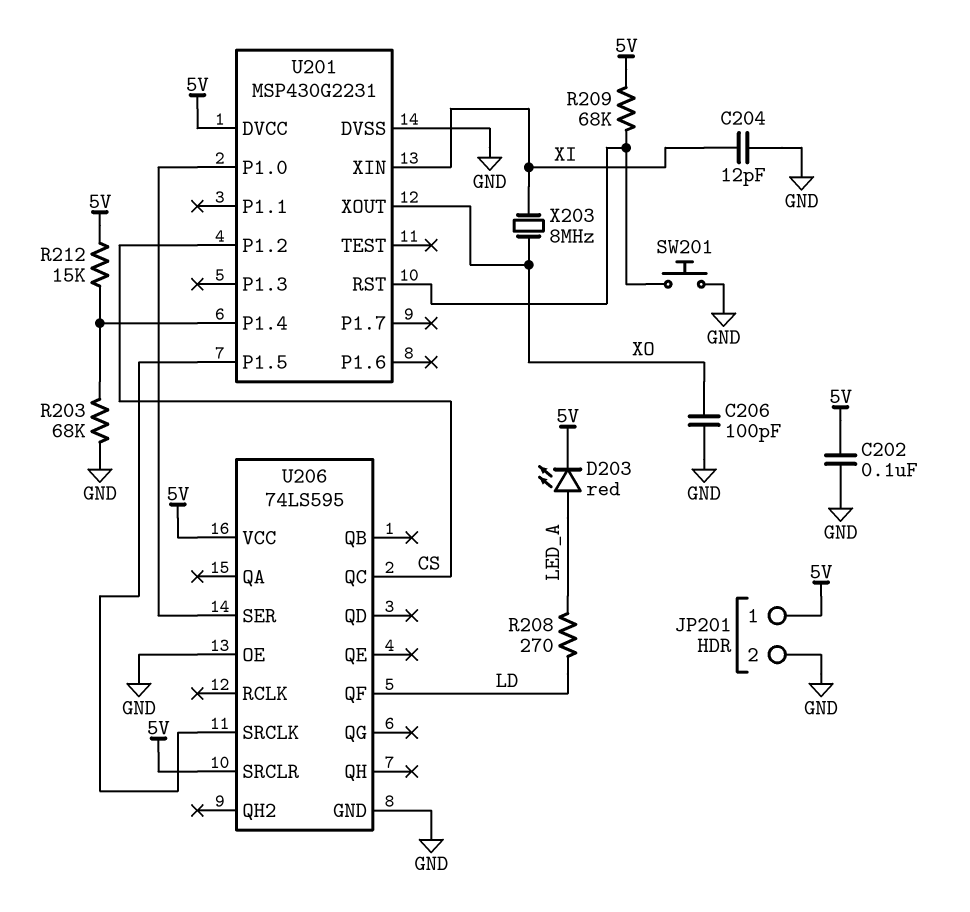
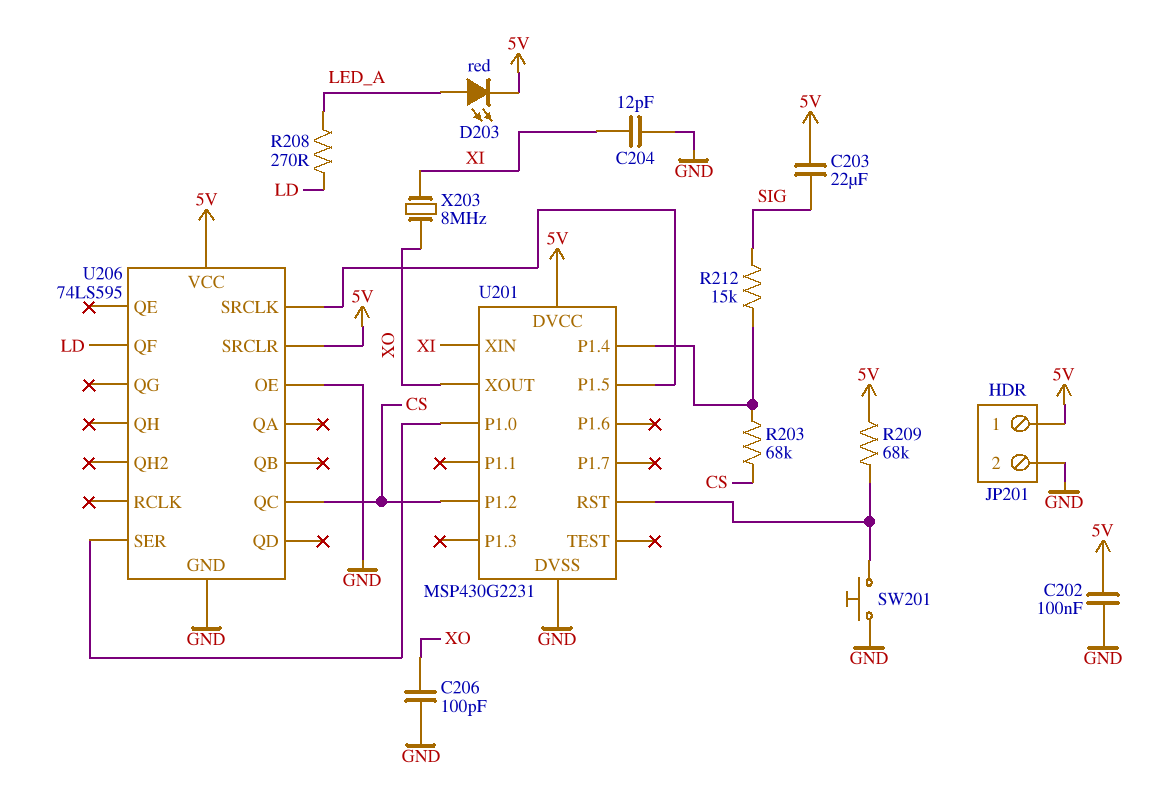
C203: none -> 22uF (5V, SIG)
R203: 68k (GND, U201/P1.4) -> 68k (CS, U201/P1.4)
R212: 15k (5V, U201/P1.4) -> 15k (SIG, U201/P1.4)

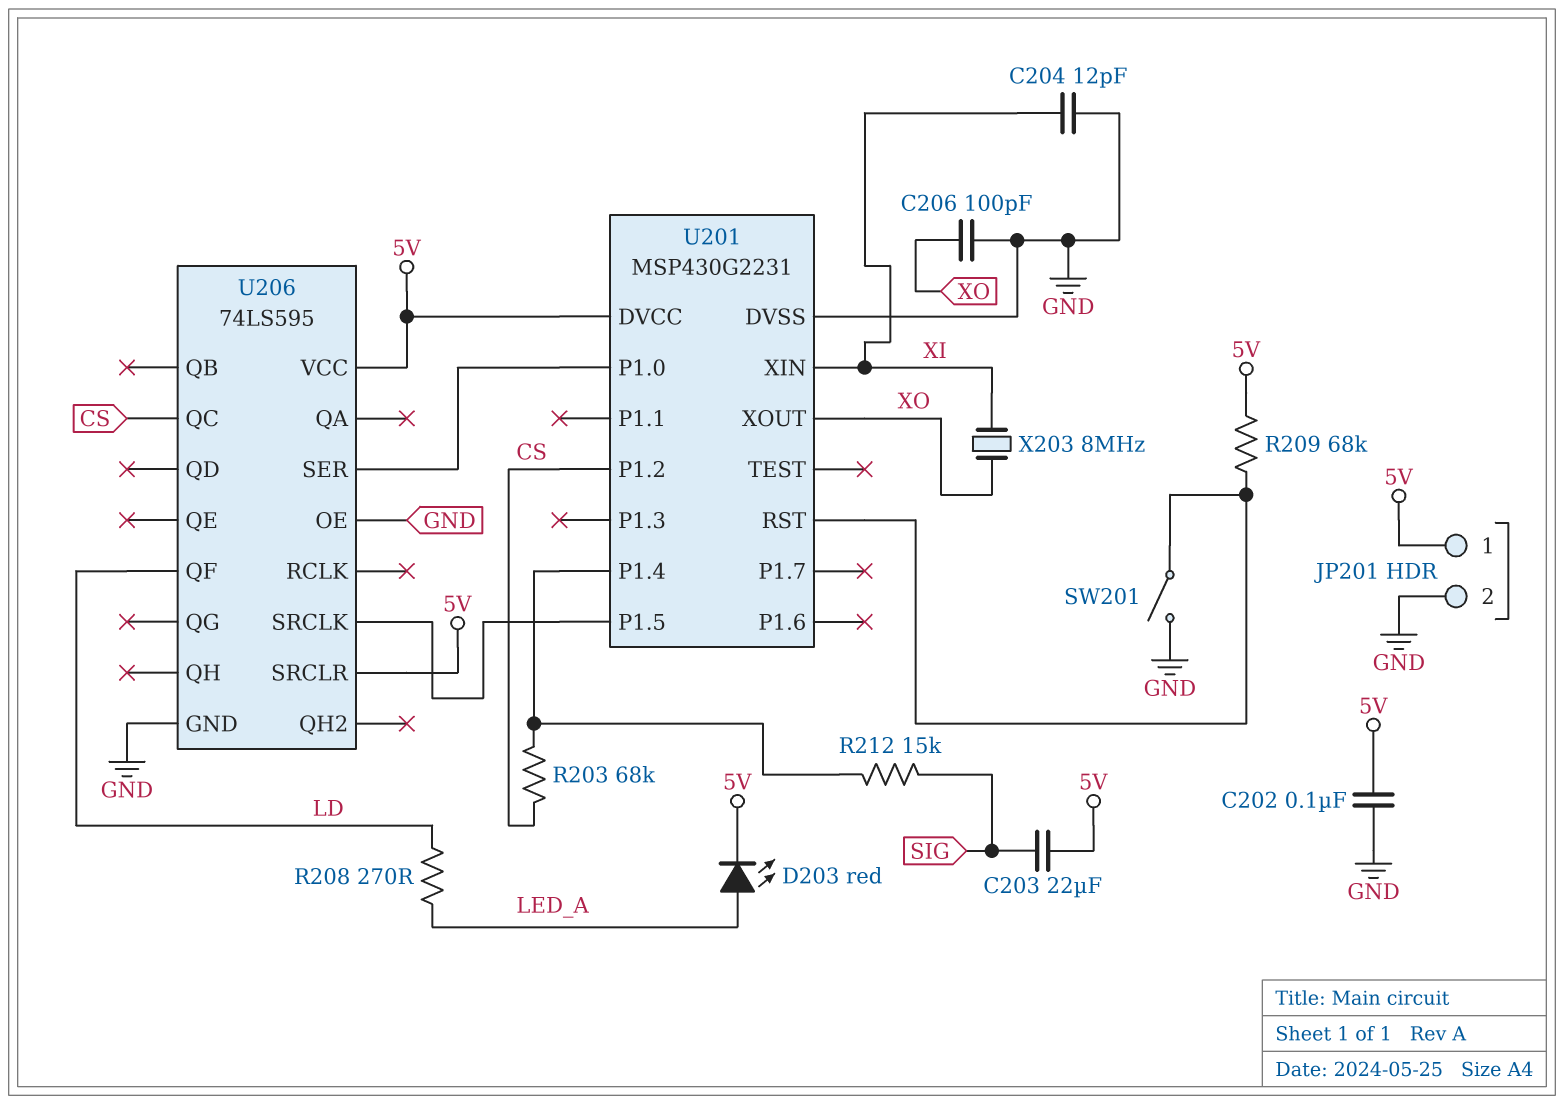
SW201: button (GND, U201/RST) -> switch (GND, U201/RST)

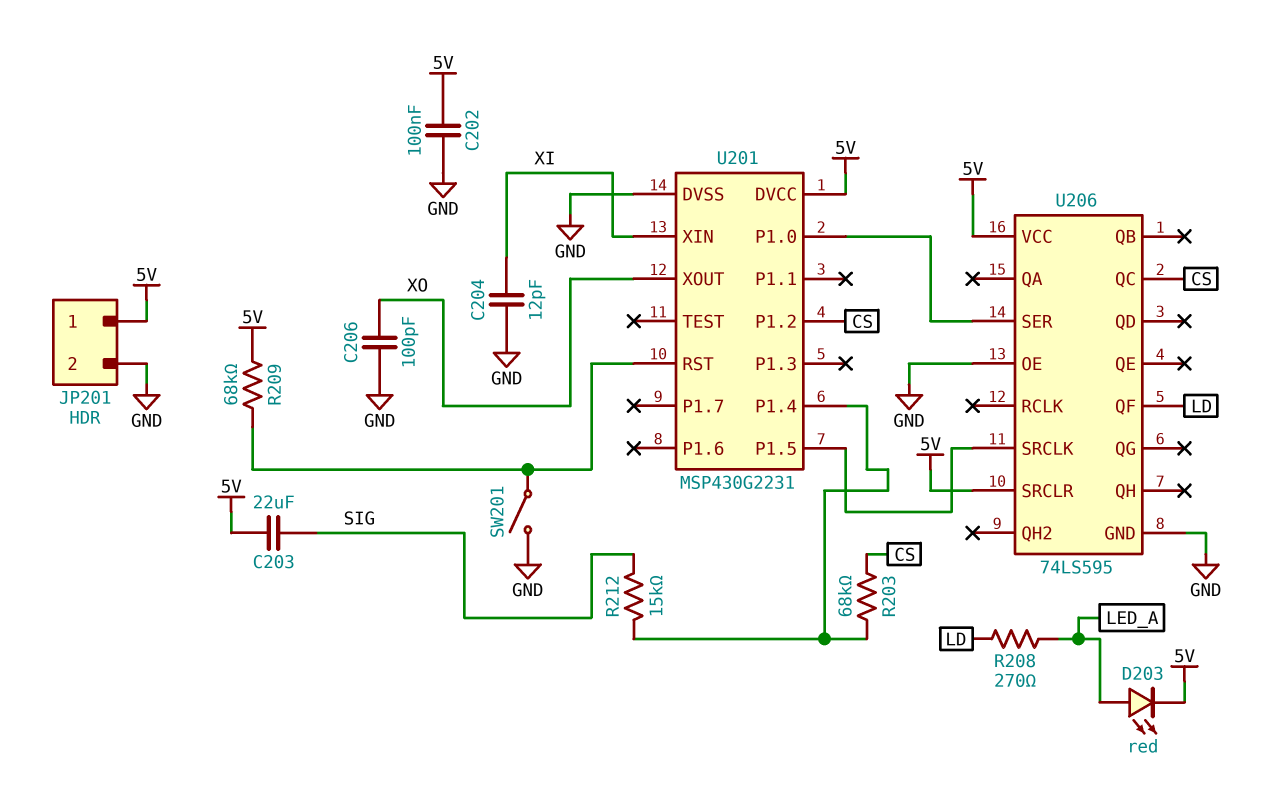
X203: 8MHz (XI, XO) -> none

